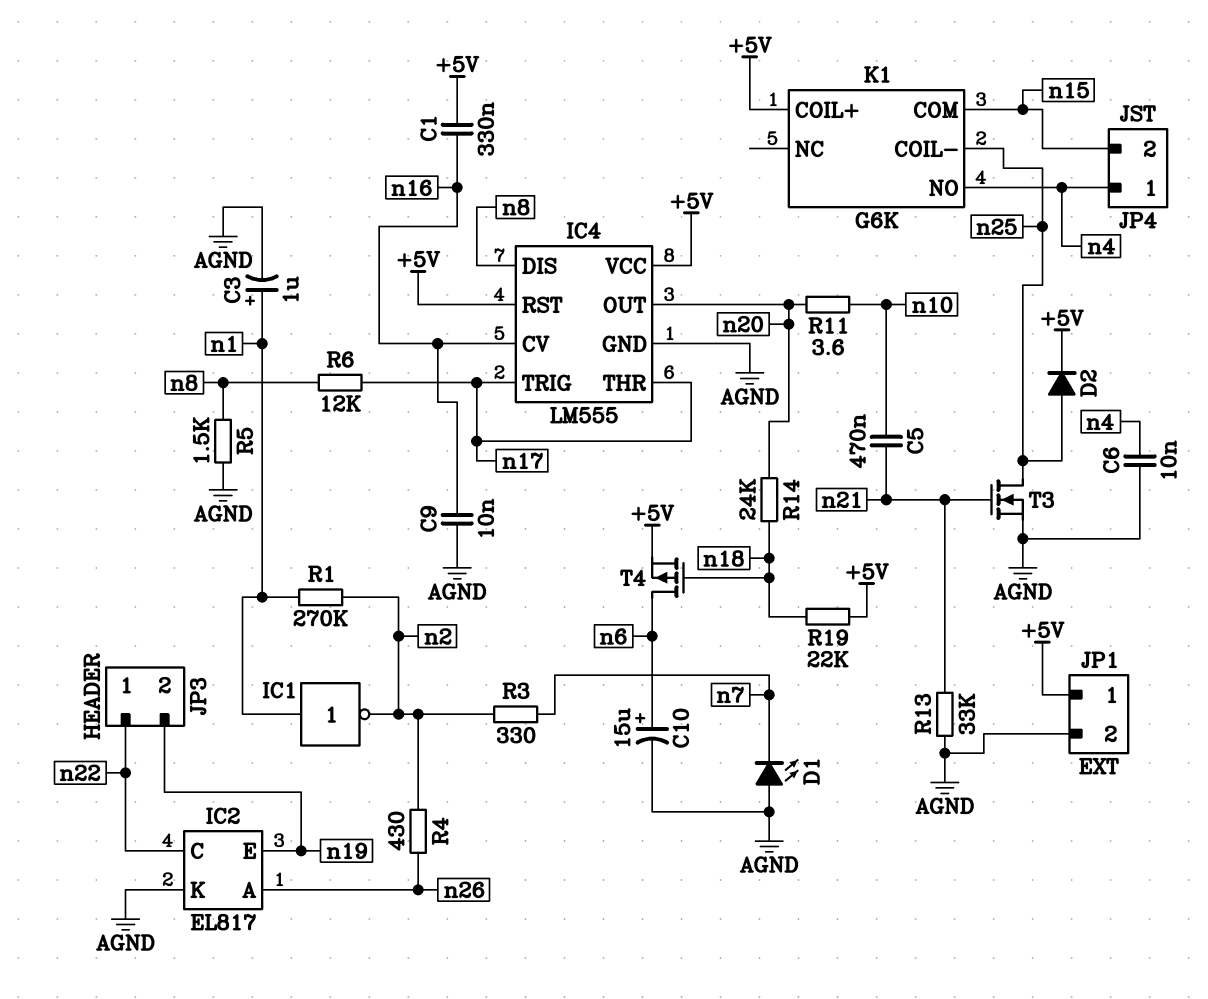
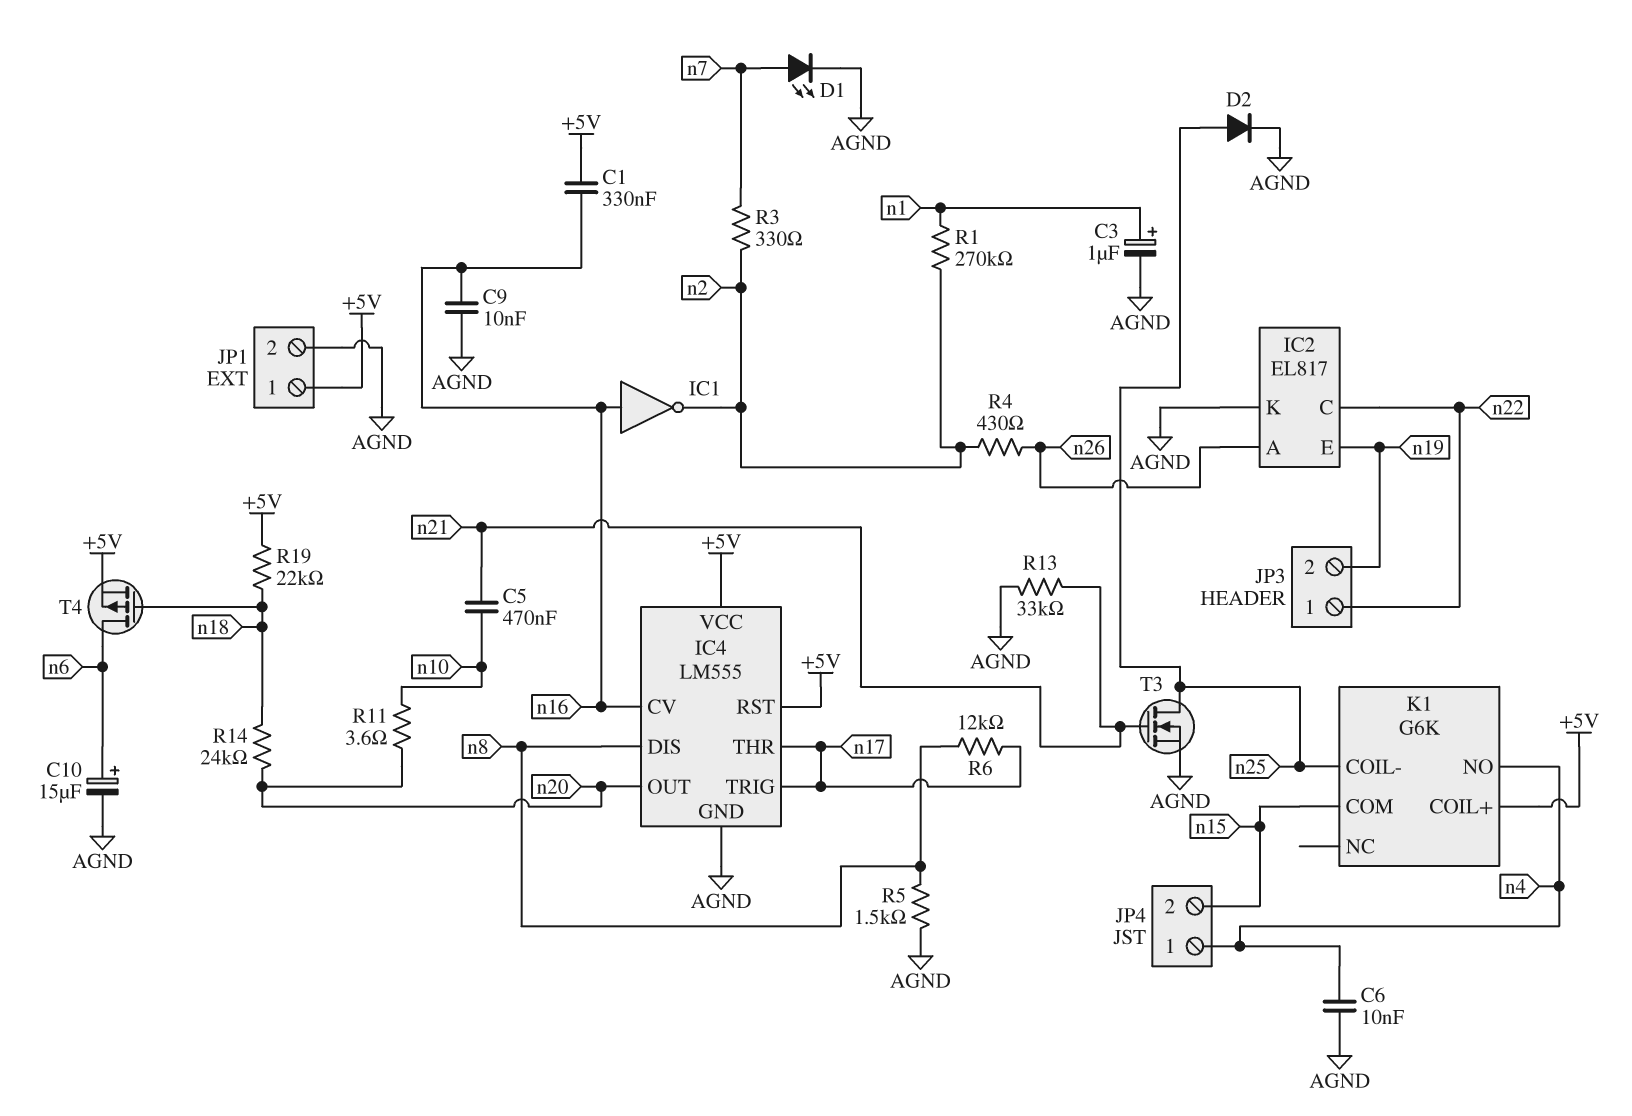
D1: LED (A AGND, K n7) -> LED (A n7, K AGND)
D2: diode (A n25, K +5V) -> diode (A n25, K AGND)
IC1: NOT (in n1, out n2) -> NOT (in n16, out n2)

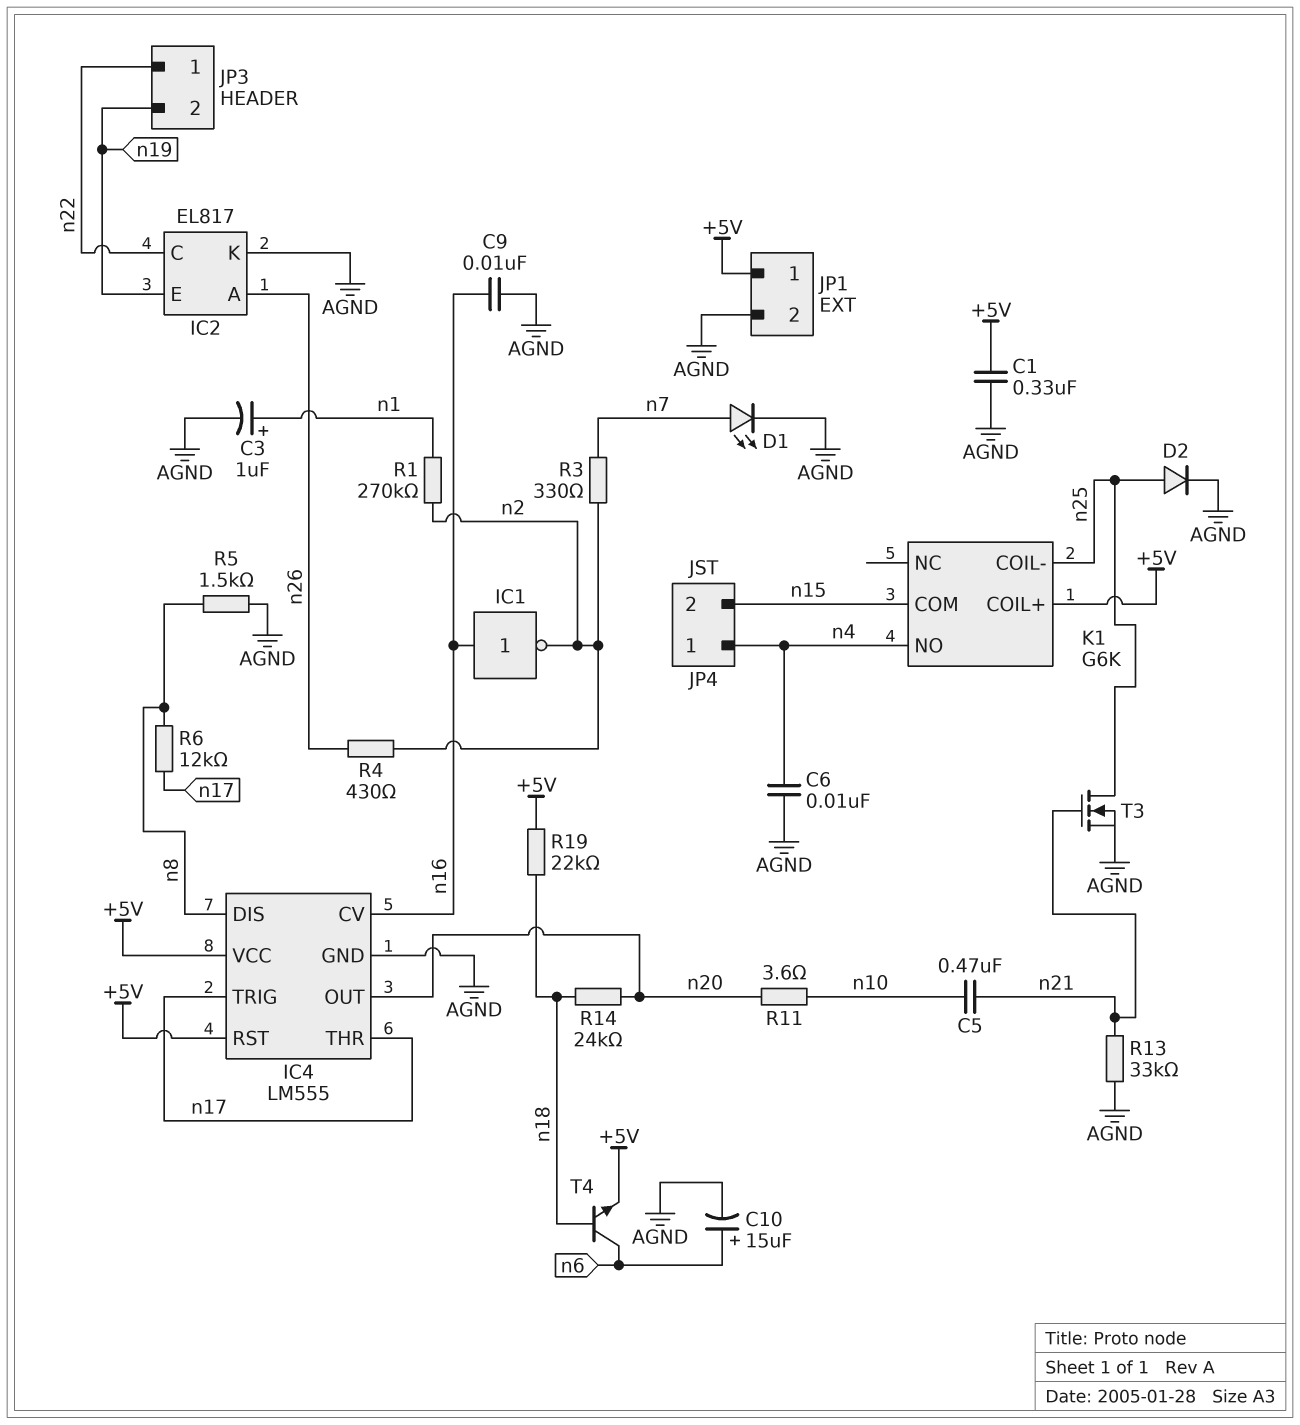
C1: 330nF (+5V, n16) -> 330nF (+5V, AGND)
T4: PMOS (G n18, D n6, S +5V) -> NPN (B n18, C n6, E +5V)

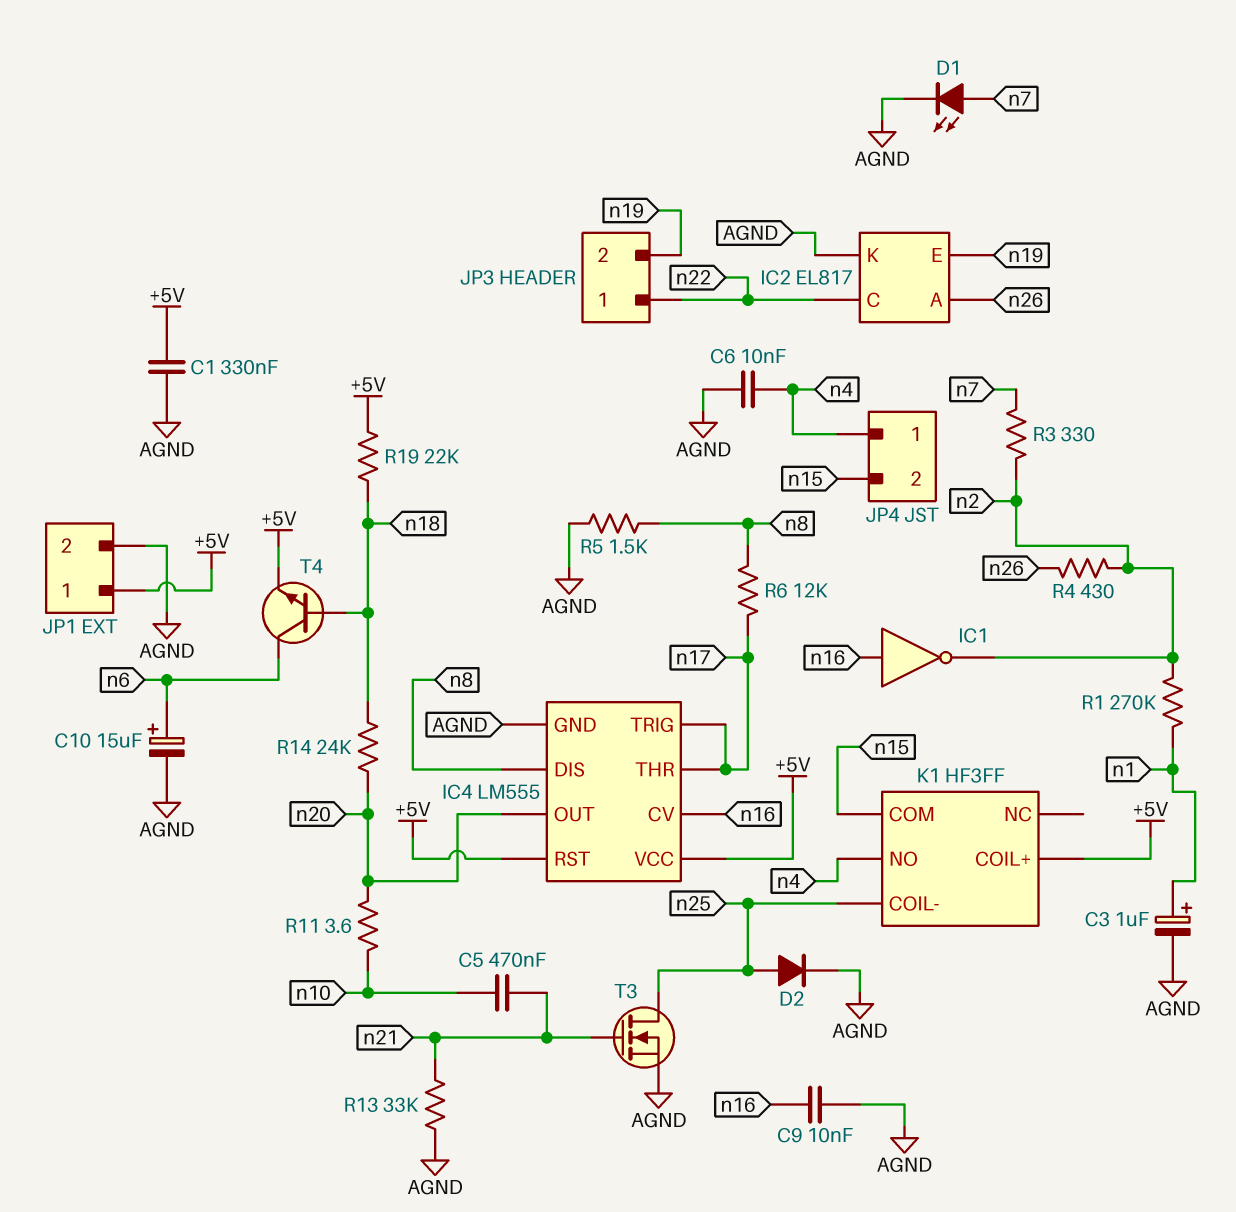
K1: G6K -> HF3FF

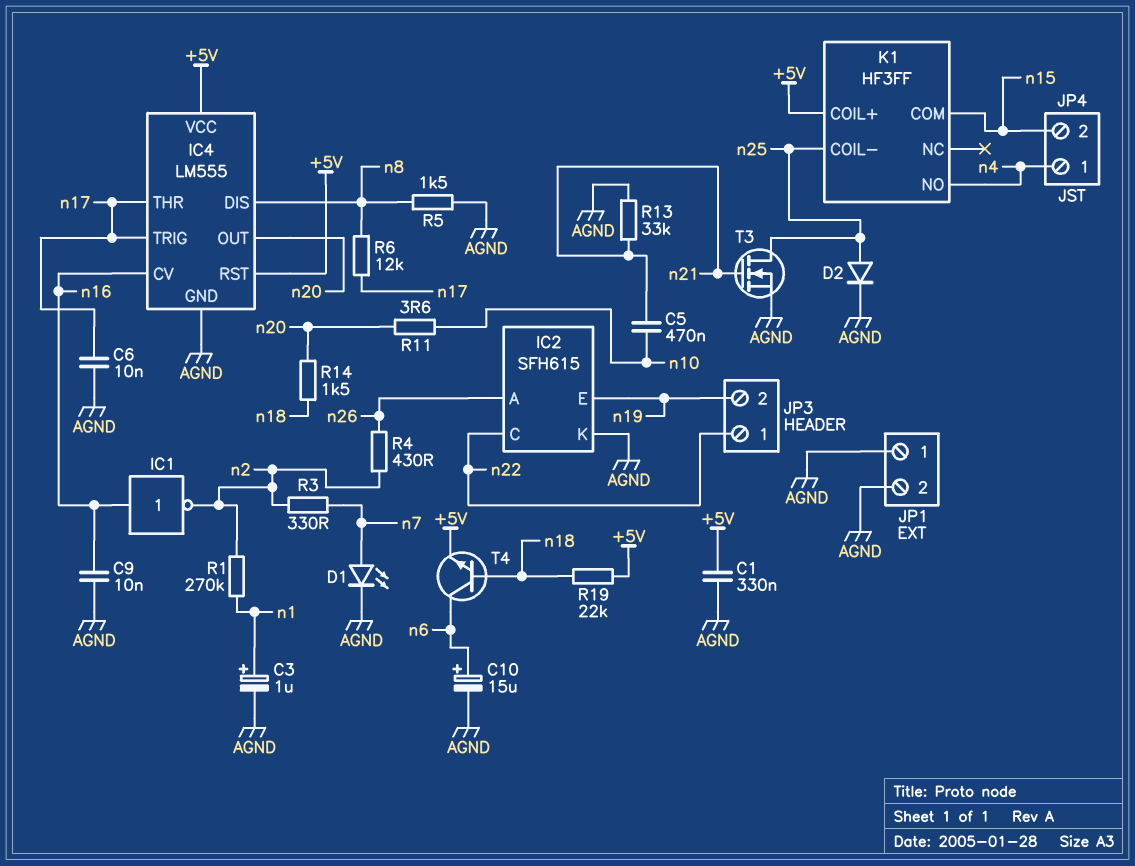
C6: 10nF (AGND, n4) -> 10nF (AGND, n17)
IC2: EL817 -> SFH615
JP1 pin 1: +5V -> AGND
R14: 24k (n18, n20) -> 1.5k (n18, n20)

